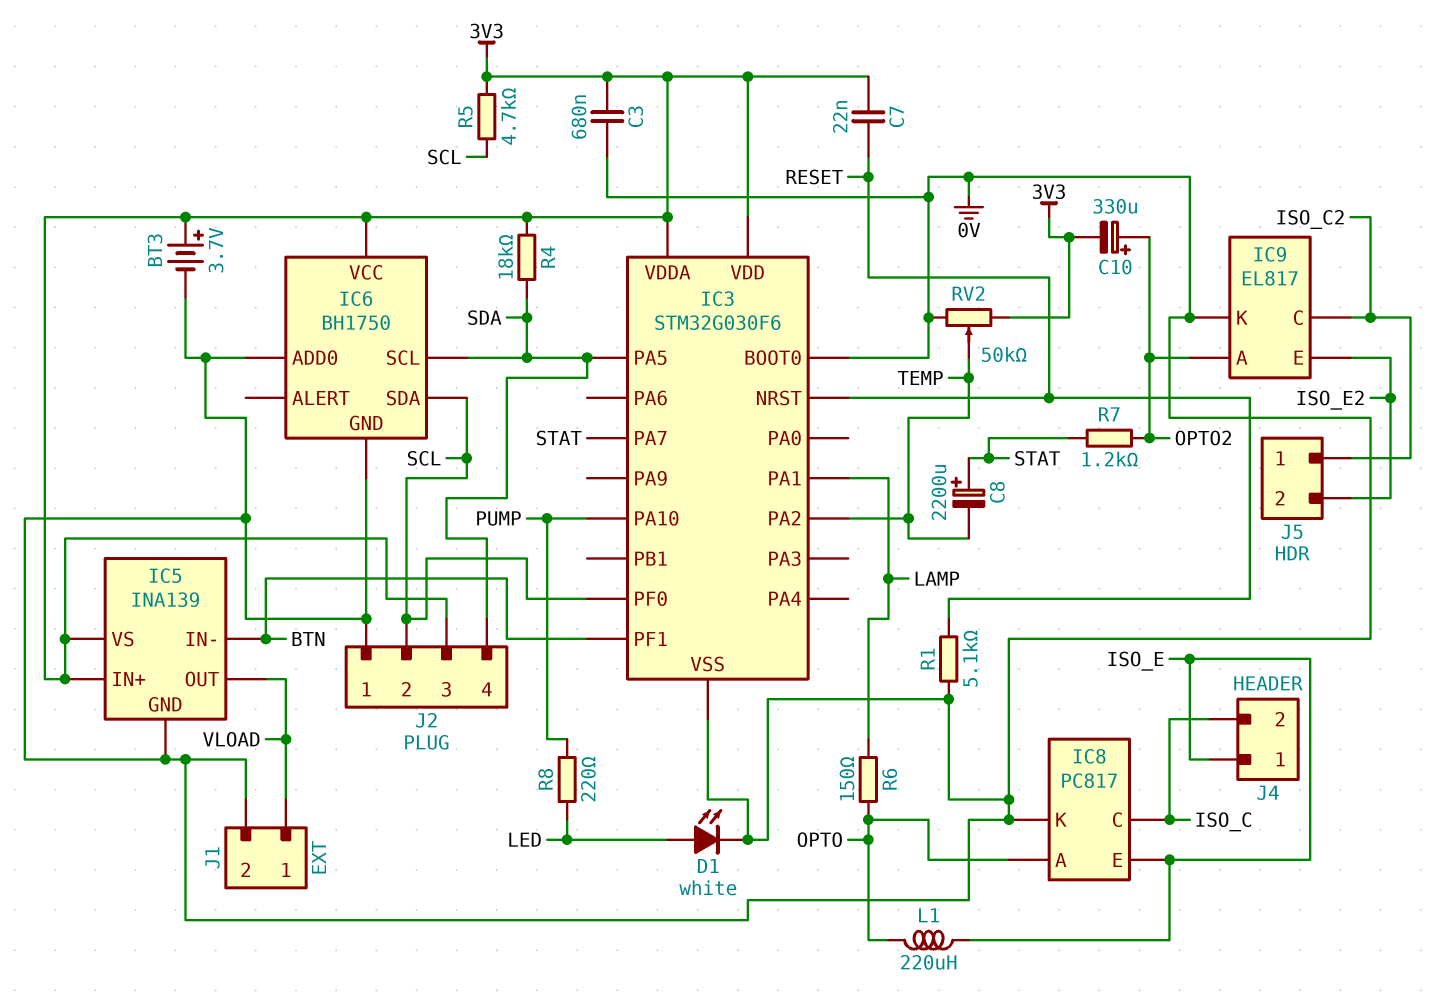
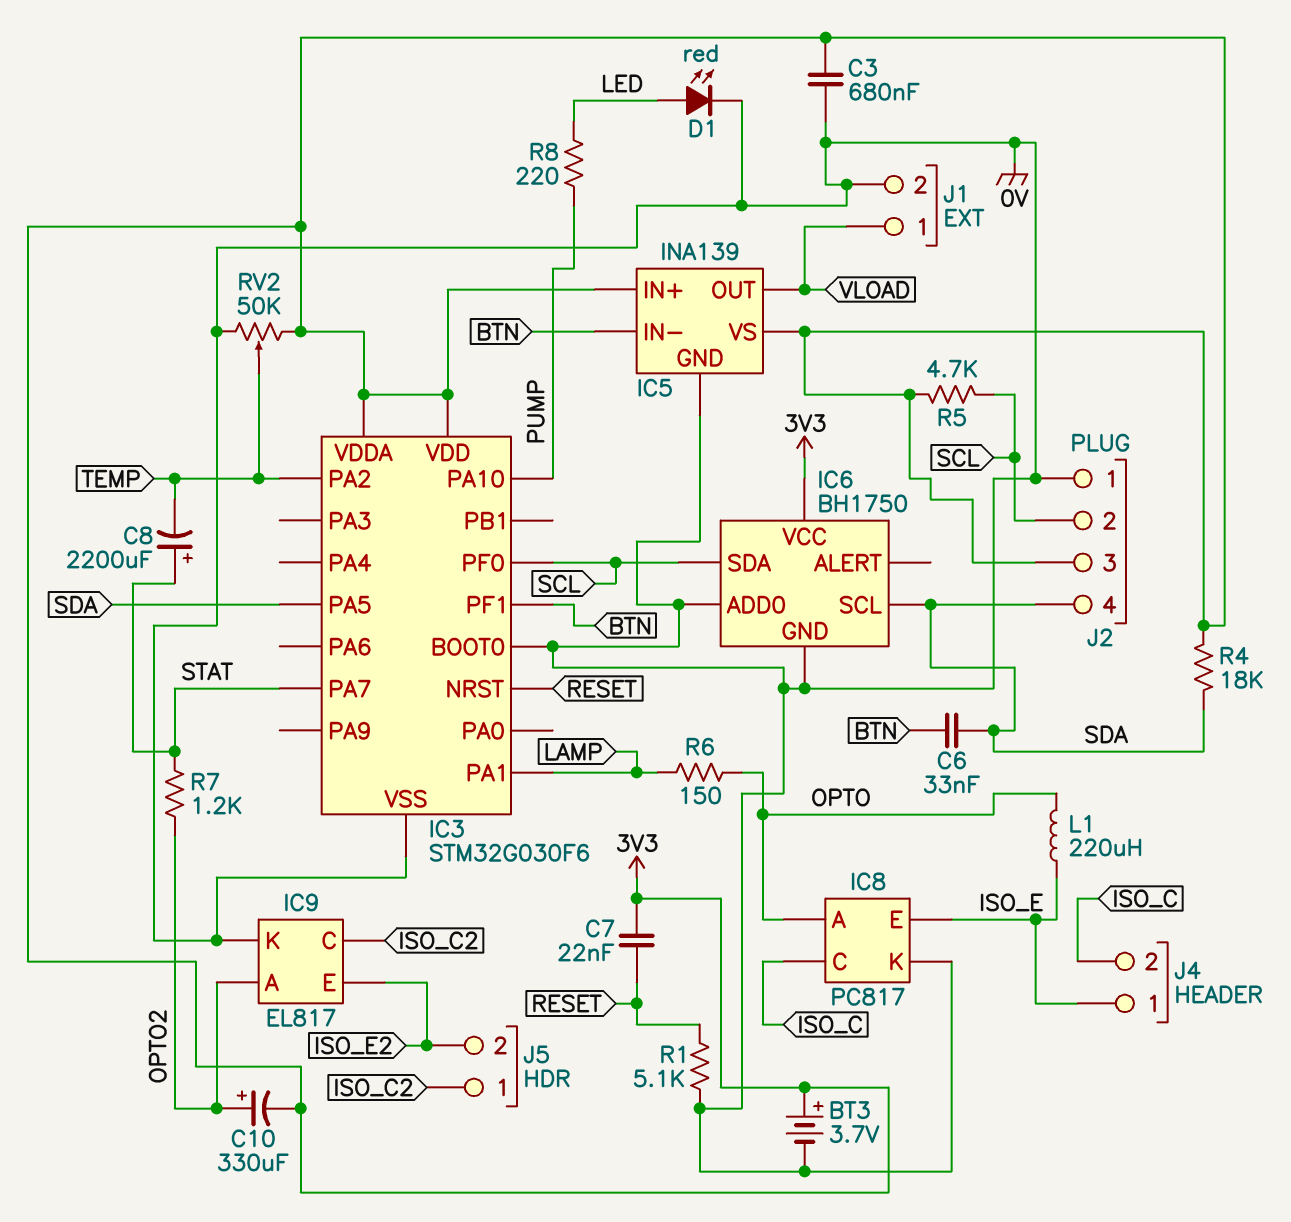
C6: none -> 33nF (BTN, SDA)
D1: LED white (A LED, K 0V) -> LED red (A LED, K 0V)

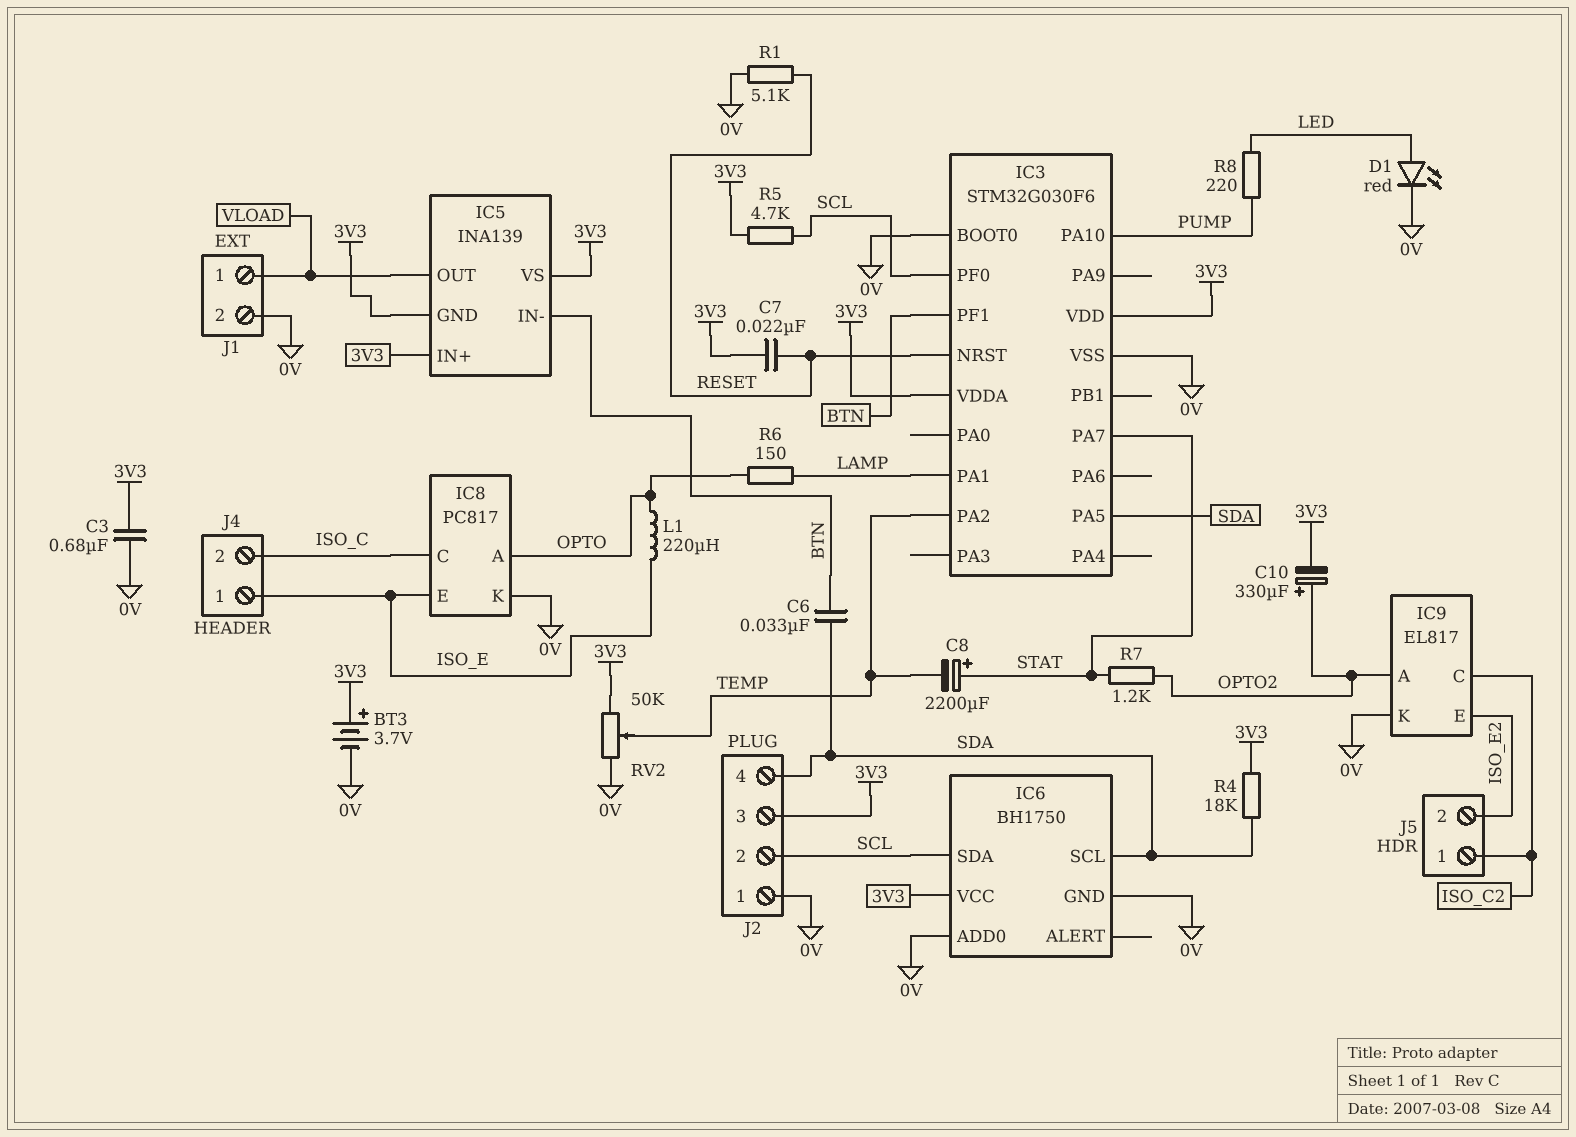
IC5 pin GND: 0V -> 3V3

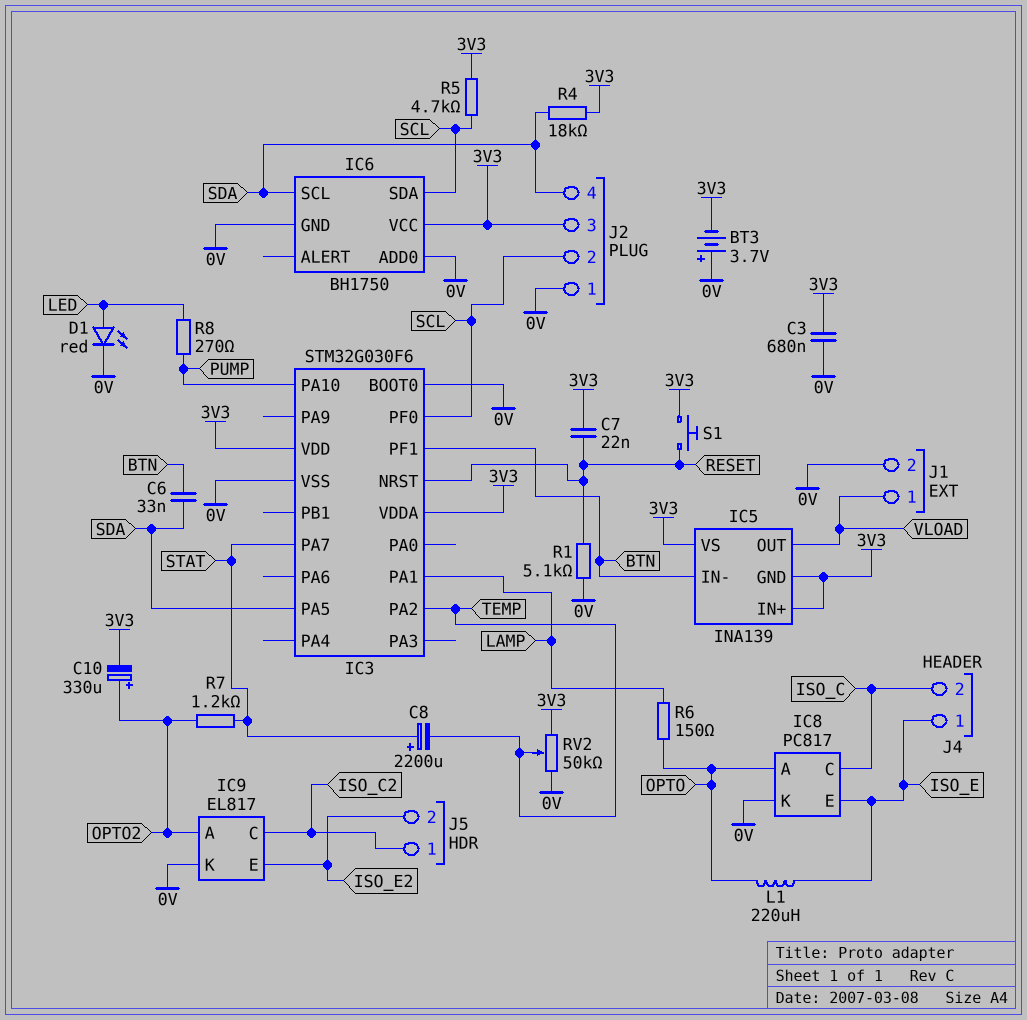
BT3: 3.7V (plus 3V3, minus 0V) -> 3.7V (plus 0V, minus 3V3)
R8: 220 (LED, PUMP) -> 270 (LED, PUMP)
S1: none -> button (3V3, RESET)

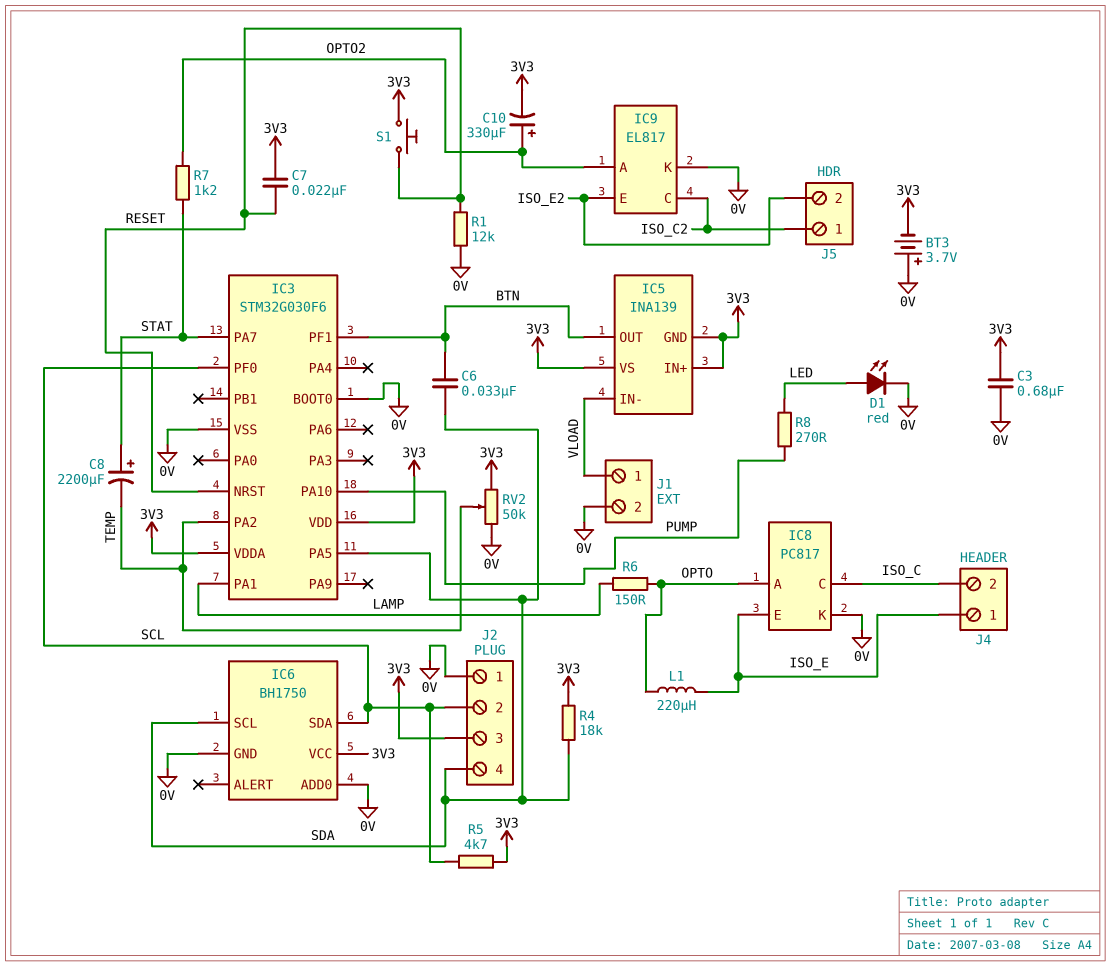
IC5 pin IN-: BTN -> VLOAD
IC5 pin OUT: VLOAD -> BTN
R1: 5.1k (0V, RESET) -> 12k (0V, RESET)

